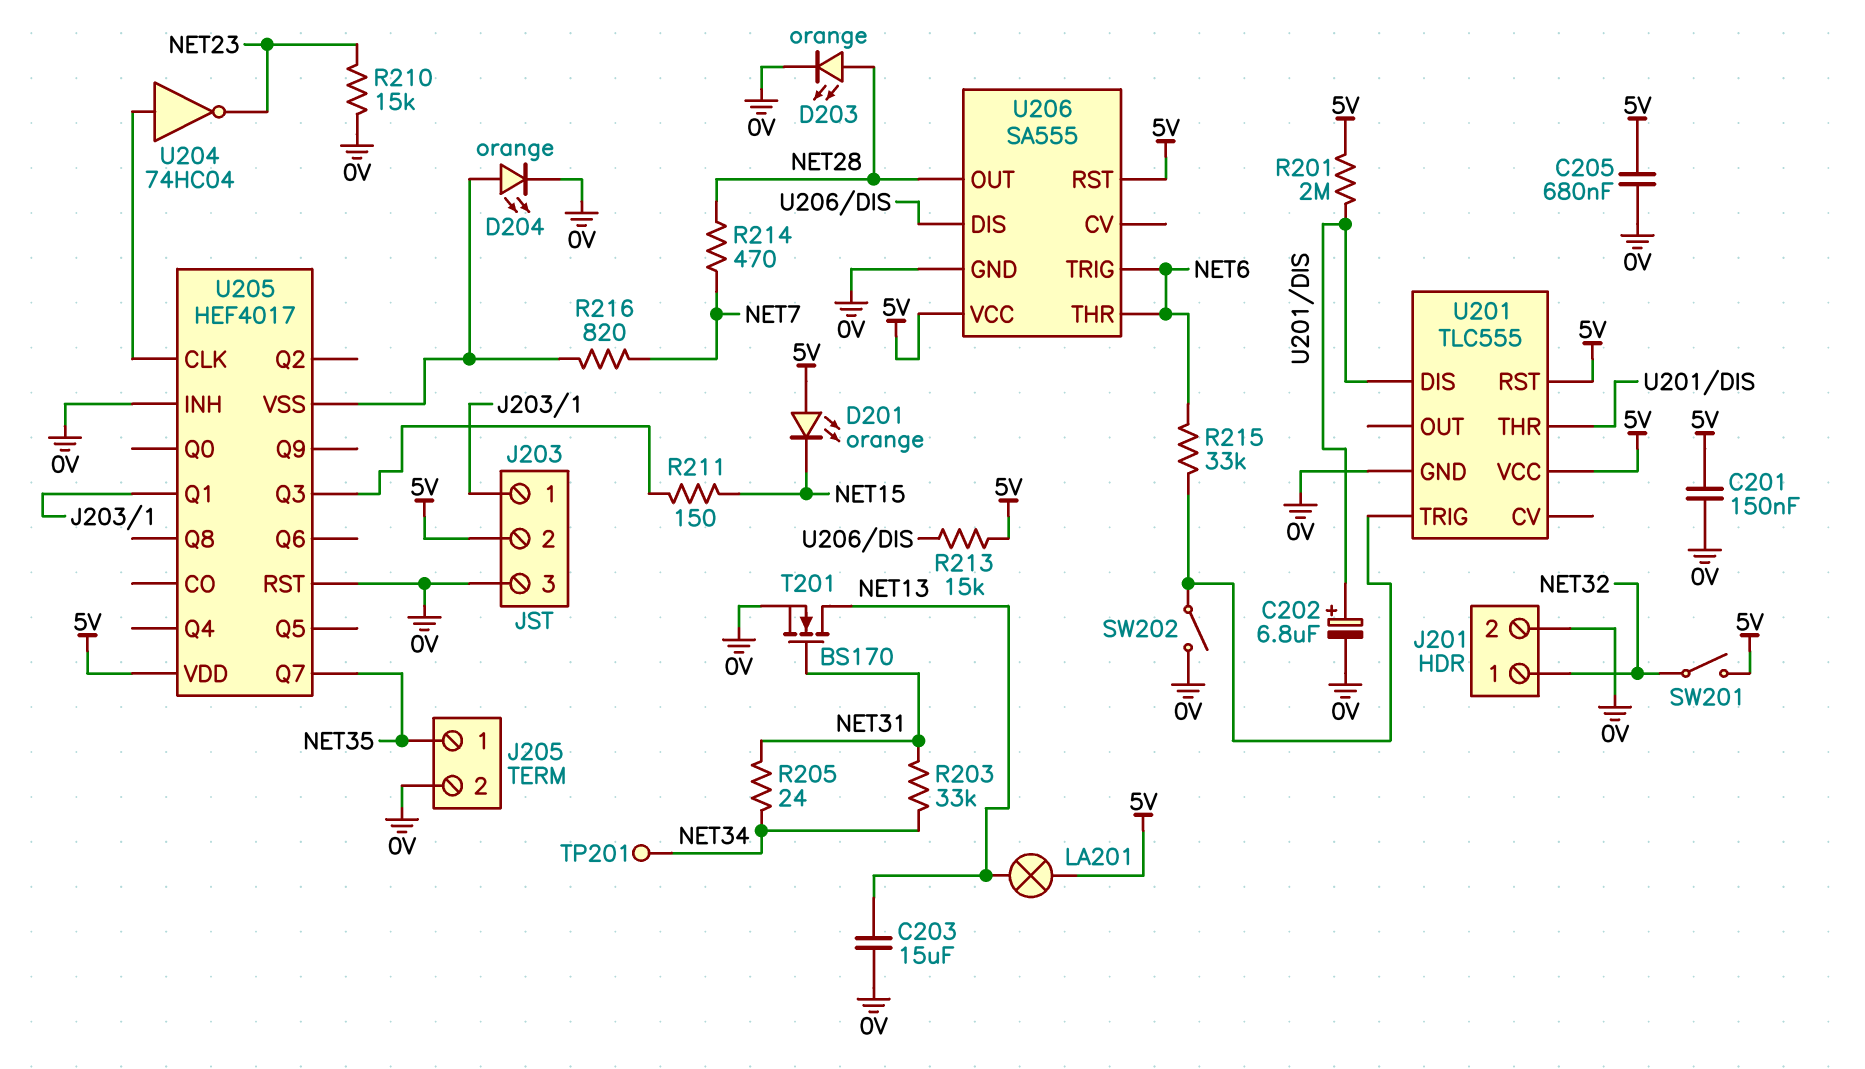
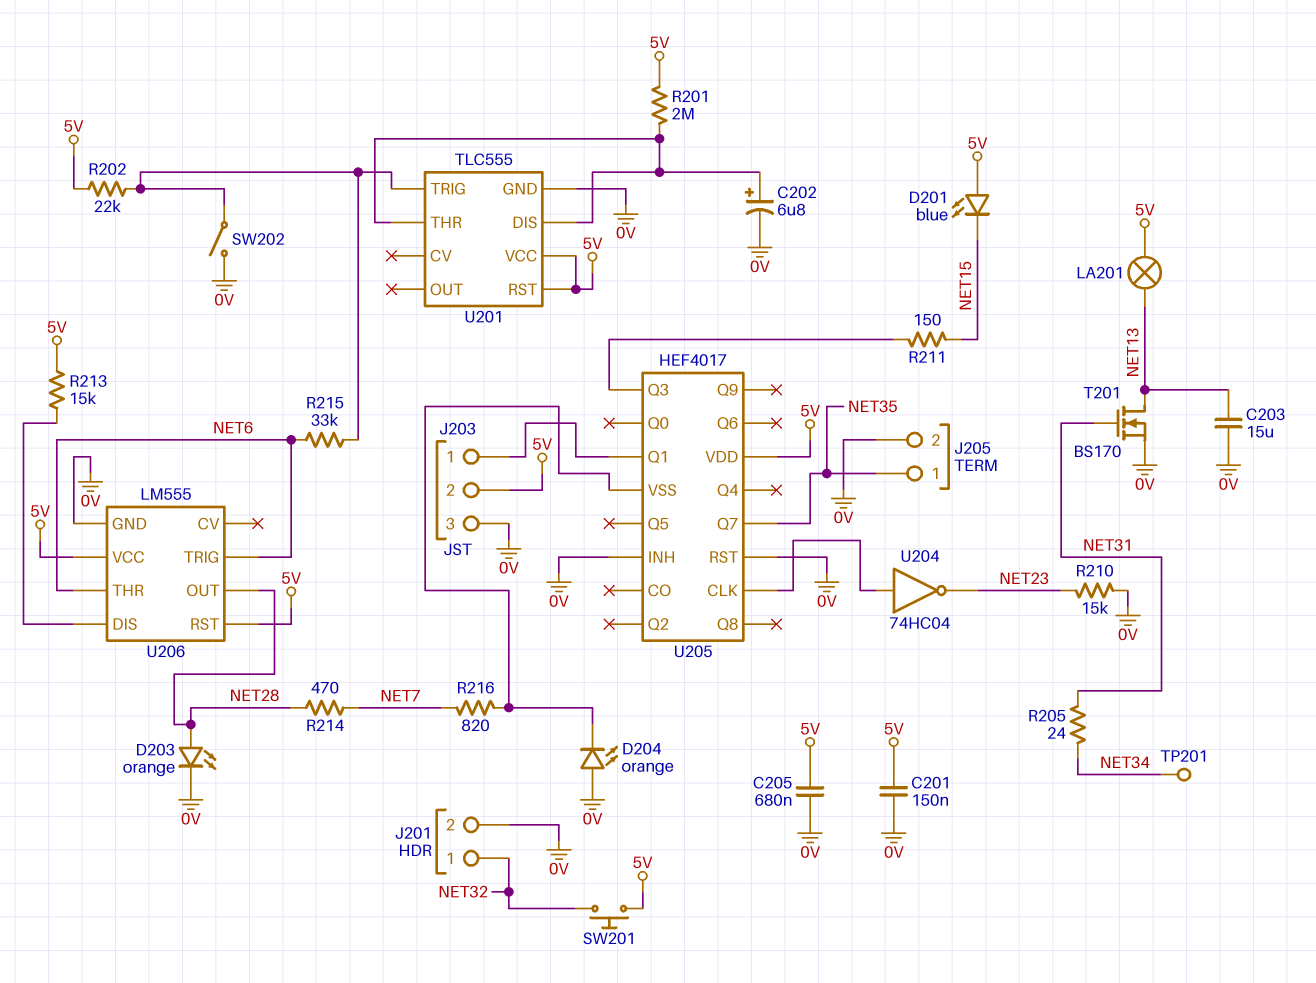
D201: LED orange (A 5V, K NET15) -> LED blue (A 5V, K NET15)
D204: LED orange (A U205/VSS, K 0V) -> LED orange (A 0V, K U205/VSS)
R202: none -> 22k (5V, U201/TRIG)
R203: 33k (NET31, NET34) -> none
SW201: switch (5V, NET32) -> button (5V, NET32)
U206: SA555 -> LM555

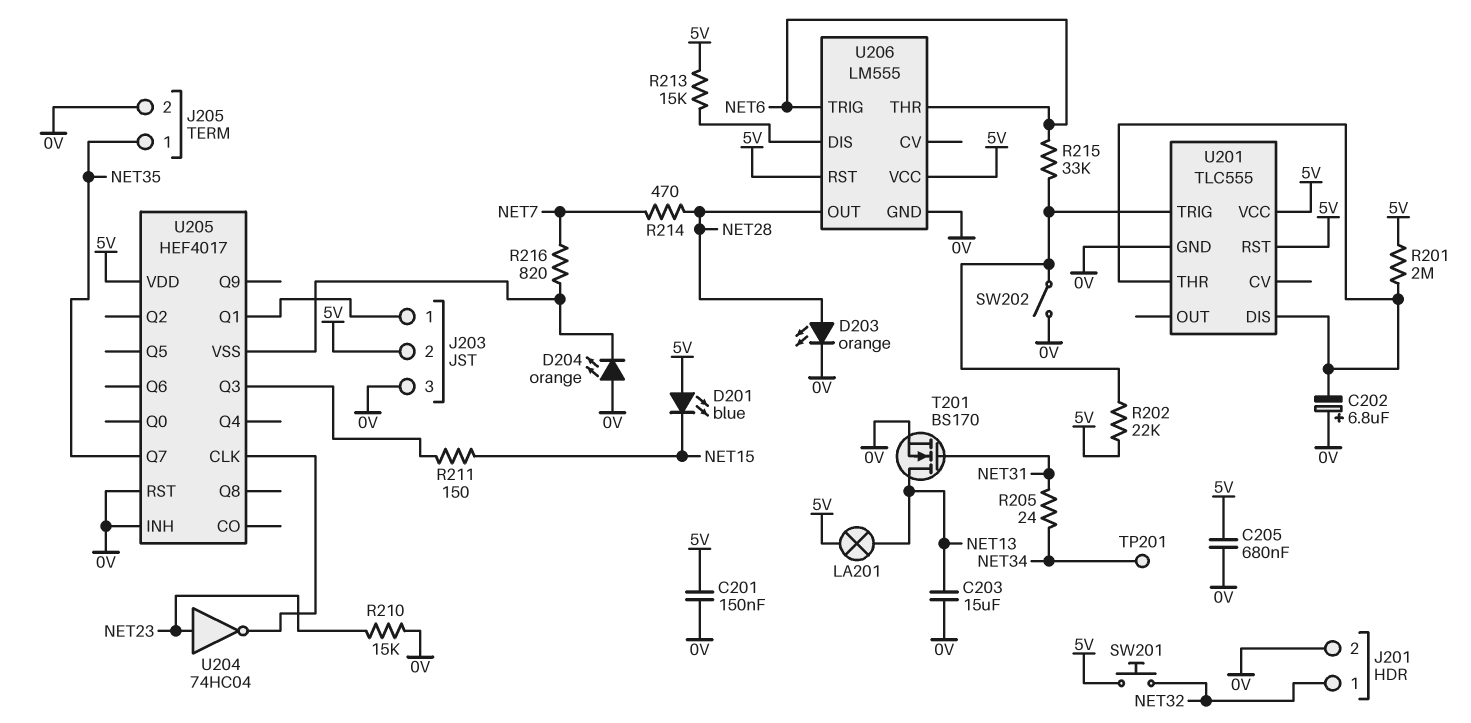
C202: 6.8uF (plus U201/DIS, minus 0V) -> 6.8uF (plus 0V, minus U201/DIS)
U204: NOT 74HC04 (in U205/CLK, out NET23) -> NOT 74HC04 (in NET23, out U205/CLK)

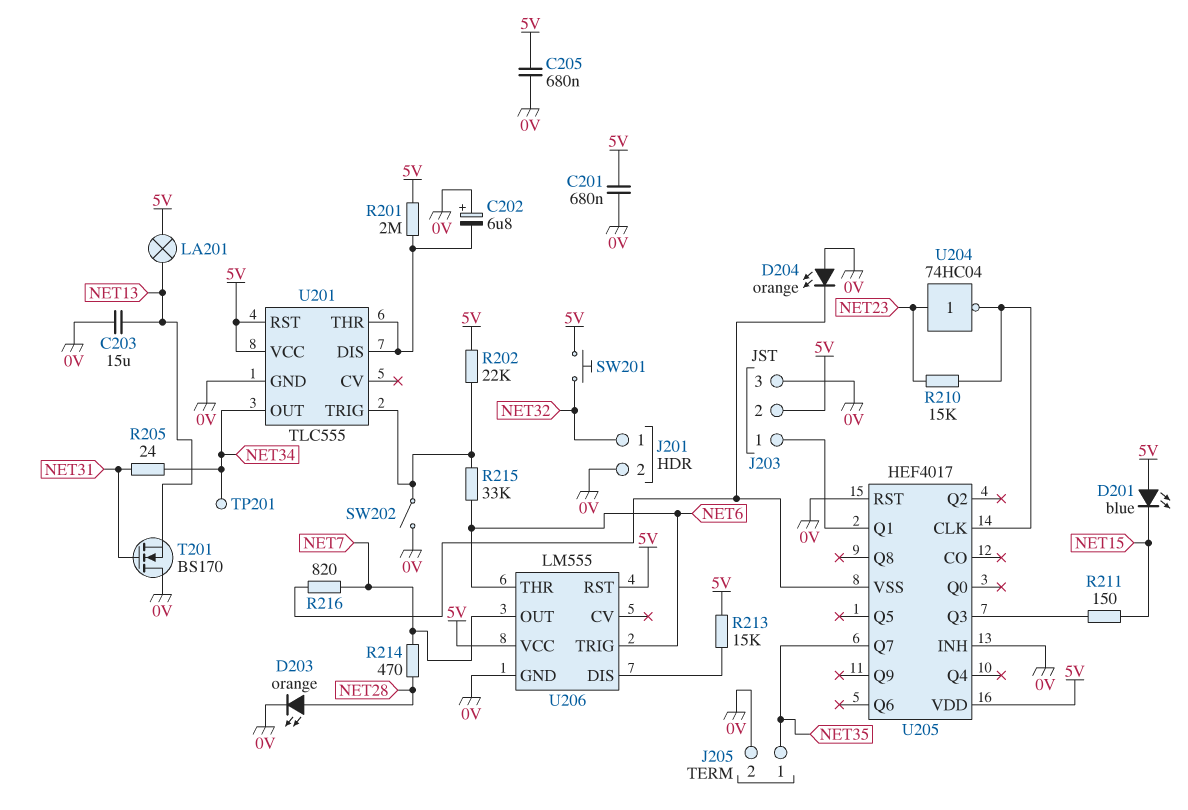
C201: 150nF (0V, 5V) -> 680nF (0V, 5V)
R210: 15k (0V, NET23) -> 15k (NET23, U205/CLK)
T201: NMOS BS170 (G NET31, D NET13, S 0V) -> NMOS BS170 (G NET31, D 0V, S NET13)
U201 pin OUT: none -> NET34
U206 pin OUT: NET28 -> NET7

